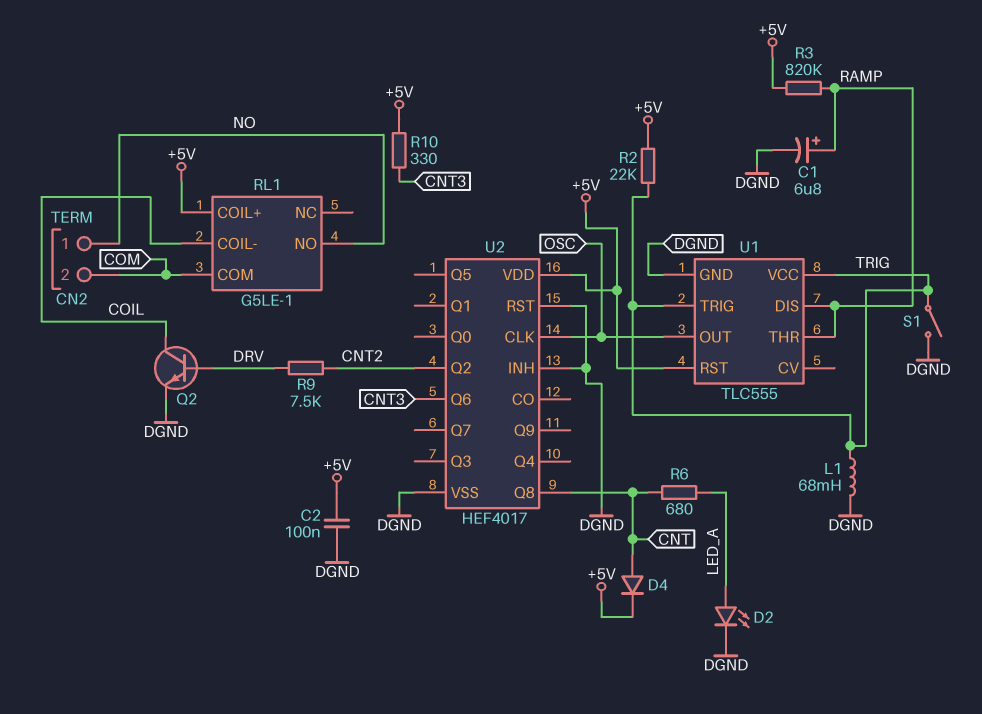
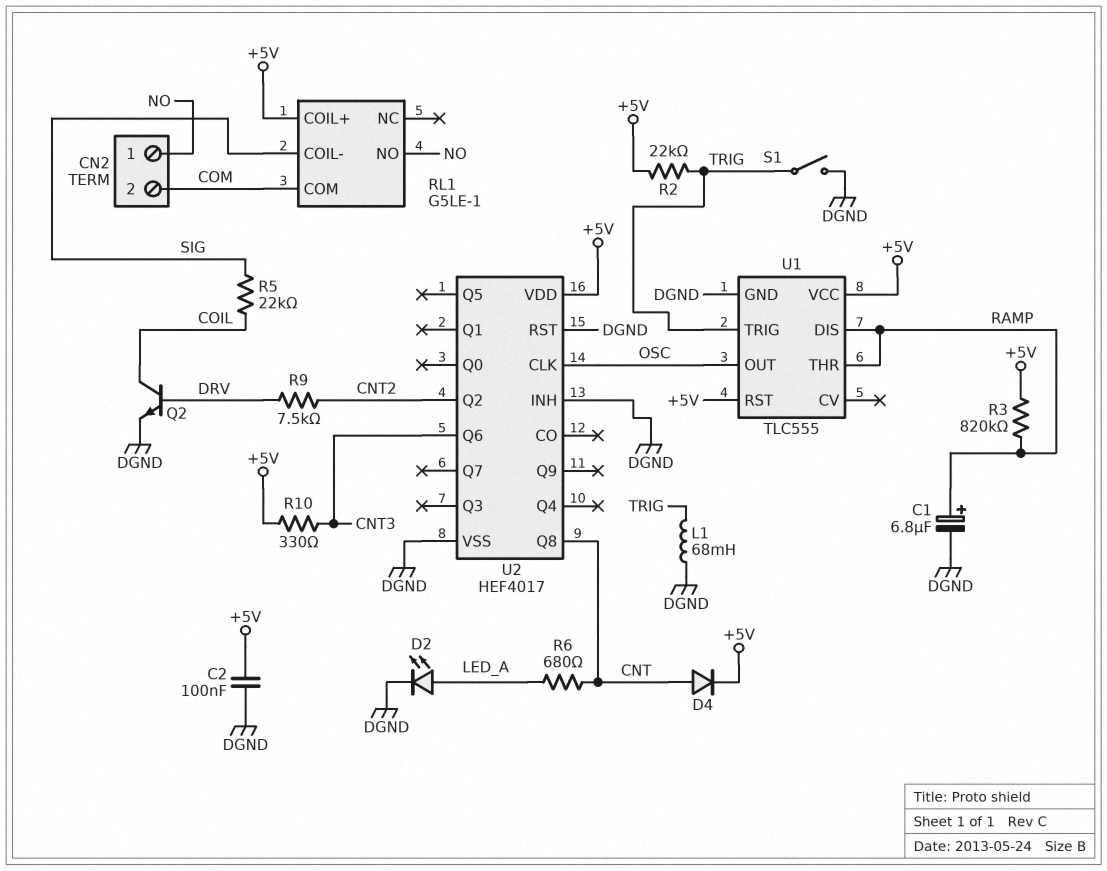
R5: none -> 22k (COIL, SIG)
RL1 pin COIL-: COIL -> SIG
U1 pin VCC: TRIG -> +5V

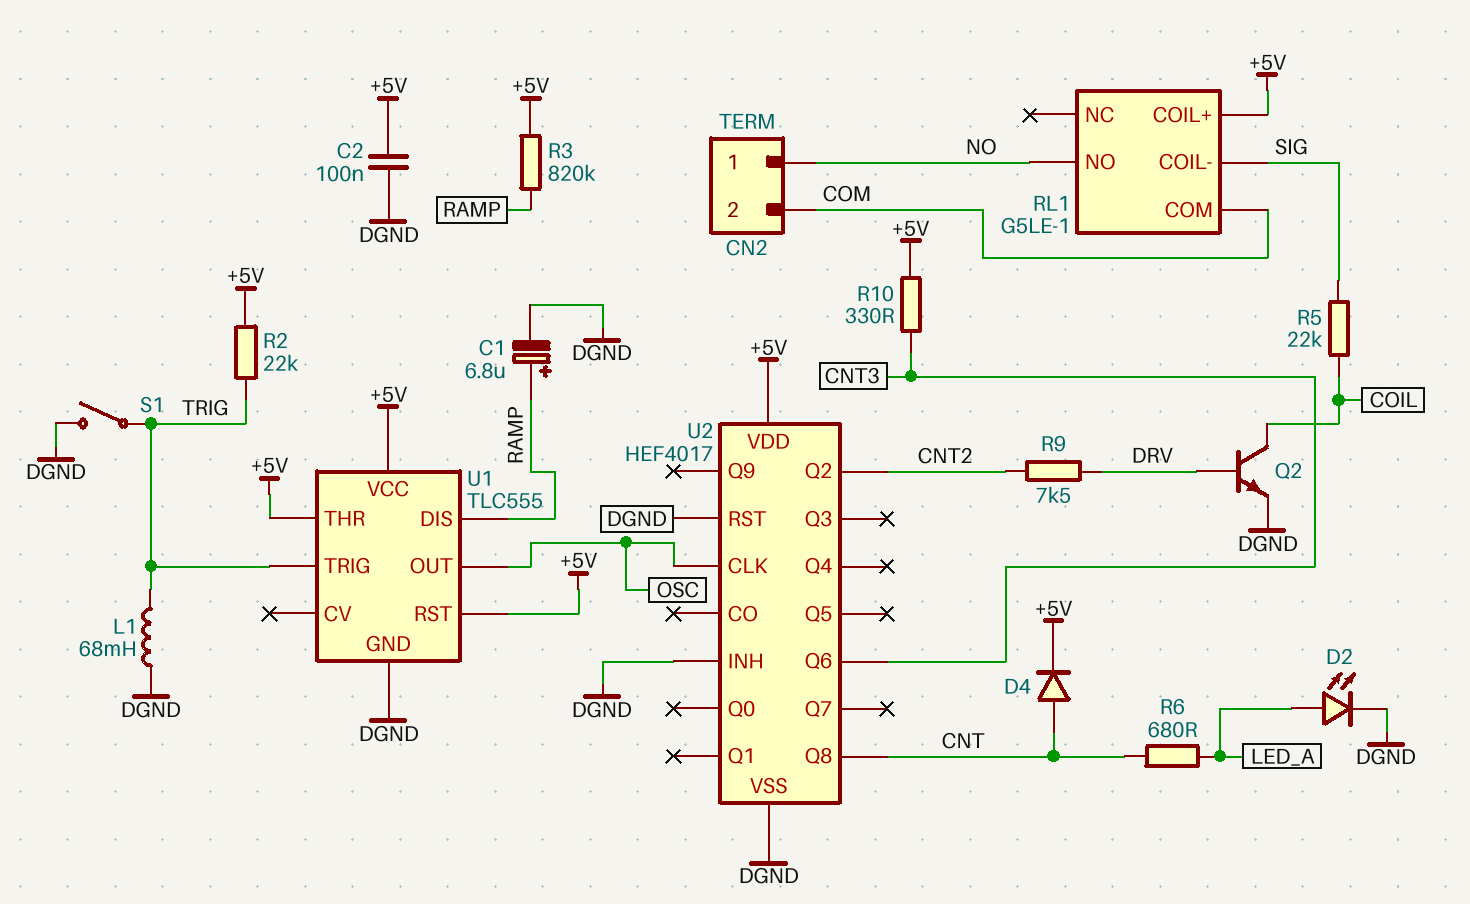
U1 pin THR: RAMP -> +5V

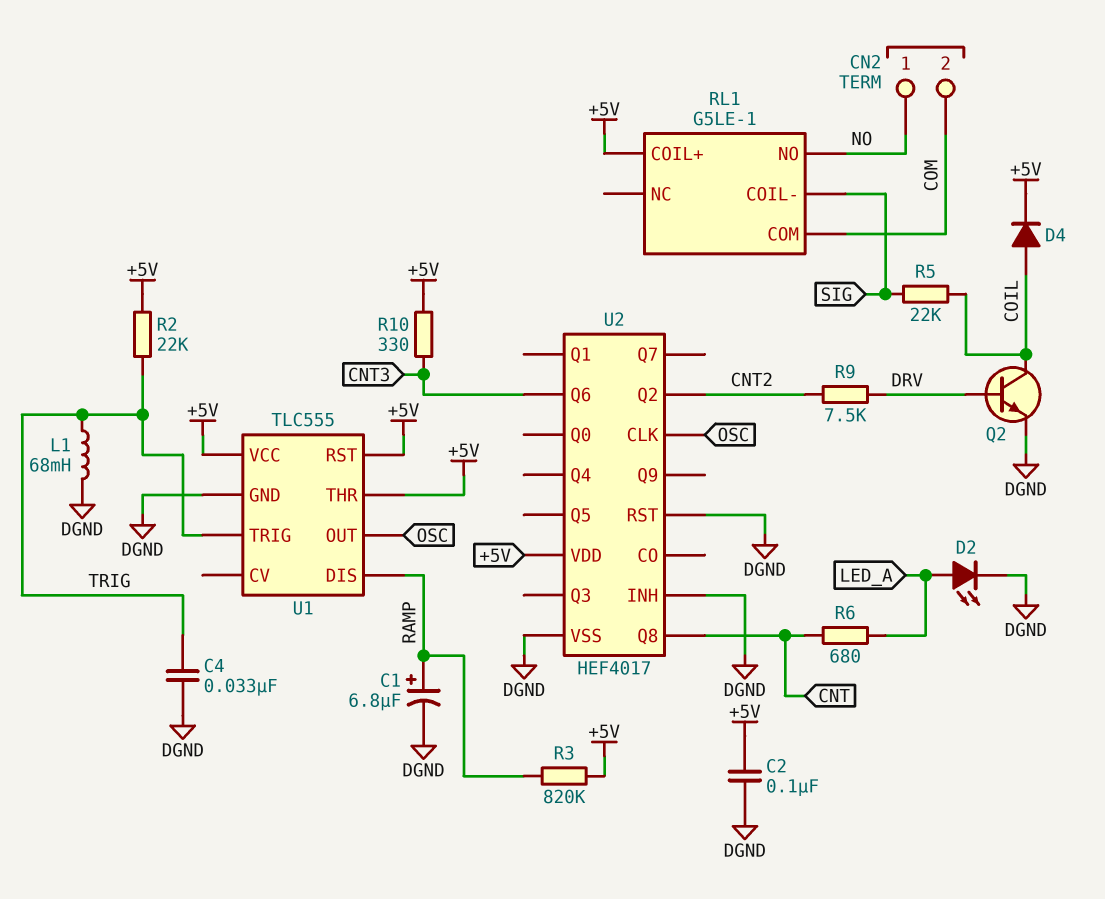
C4: none -> 33nF (DGND, TRIG)
D4: diode (A CNT, K +5V) -> diode (A COIL, K +5V)
S1: switch (DGND, TRIG) -> none

